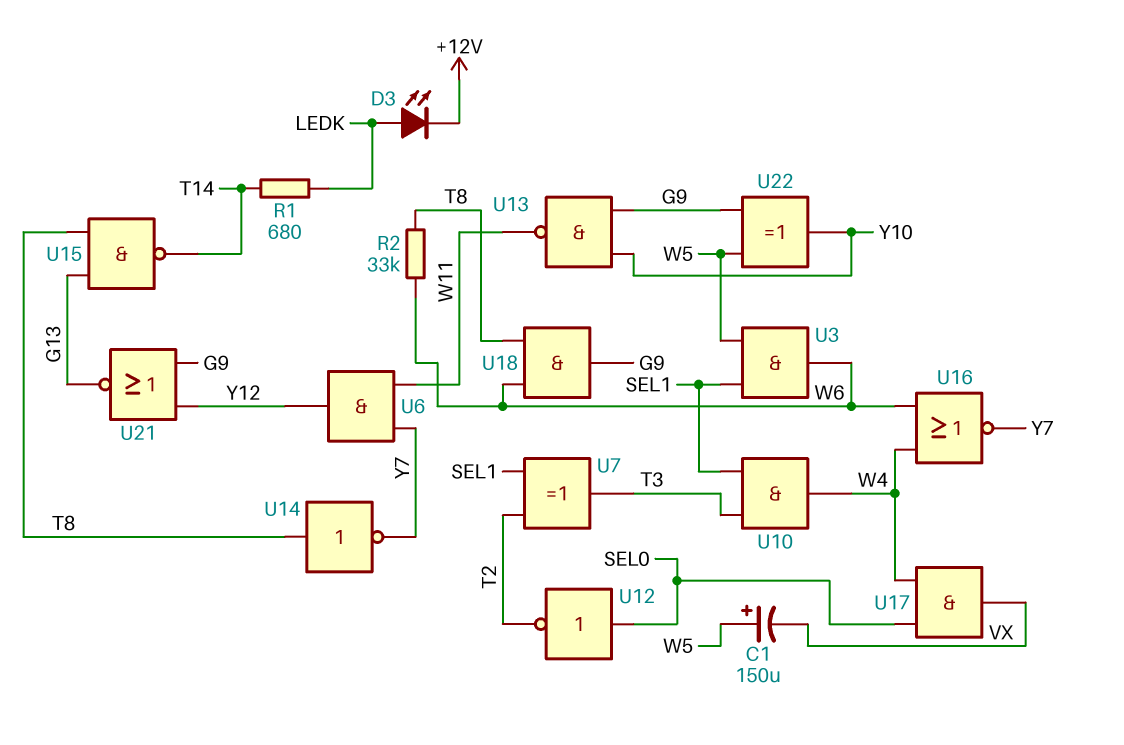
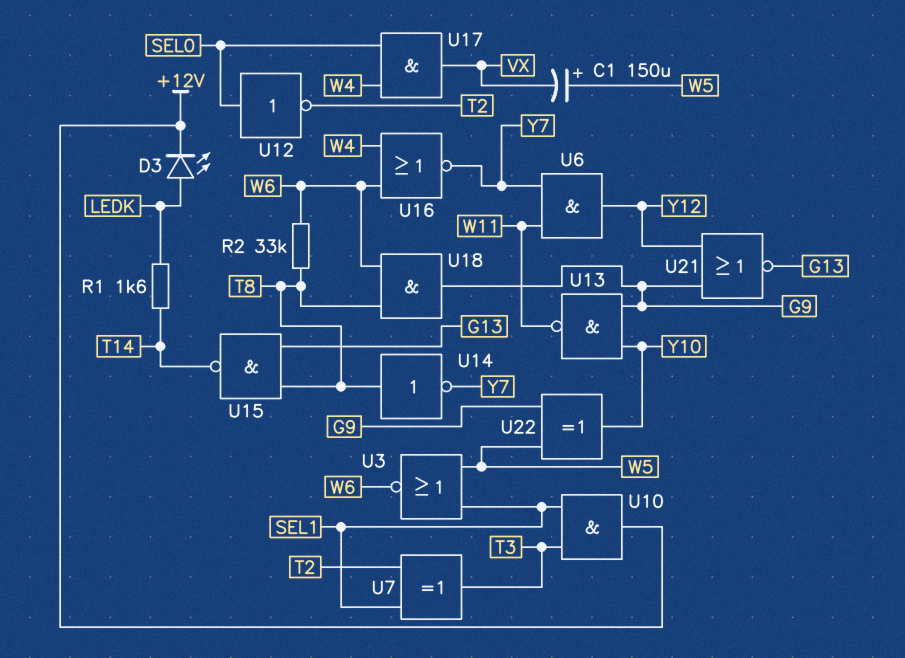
R1: 680 (LEDK, T14) -> 1.6k (LEDK, T14)
U3: AND (in SEL1, in W5, out W6) -> NOR (in SEL1, in W5, out W6)
U10: AND (in SEL1, in T3, out W4) -> AND (in SEL1, in T3, out +12V)

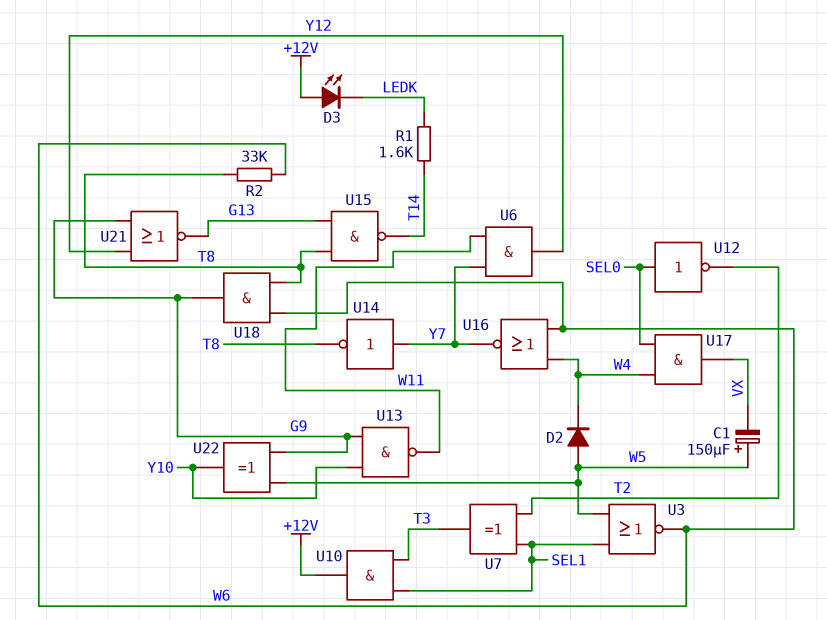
D2: none -> diode (A W5, K W4)
D3: LED (A LEDK, K +12V) -> LED (A +12V, K LEDK)
U14: NOT (in T8, out Y7) -> NOT (in Y7, out T8)

